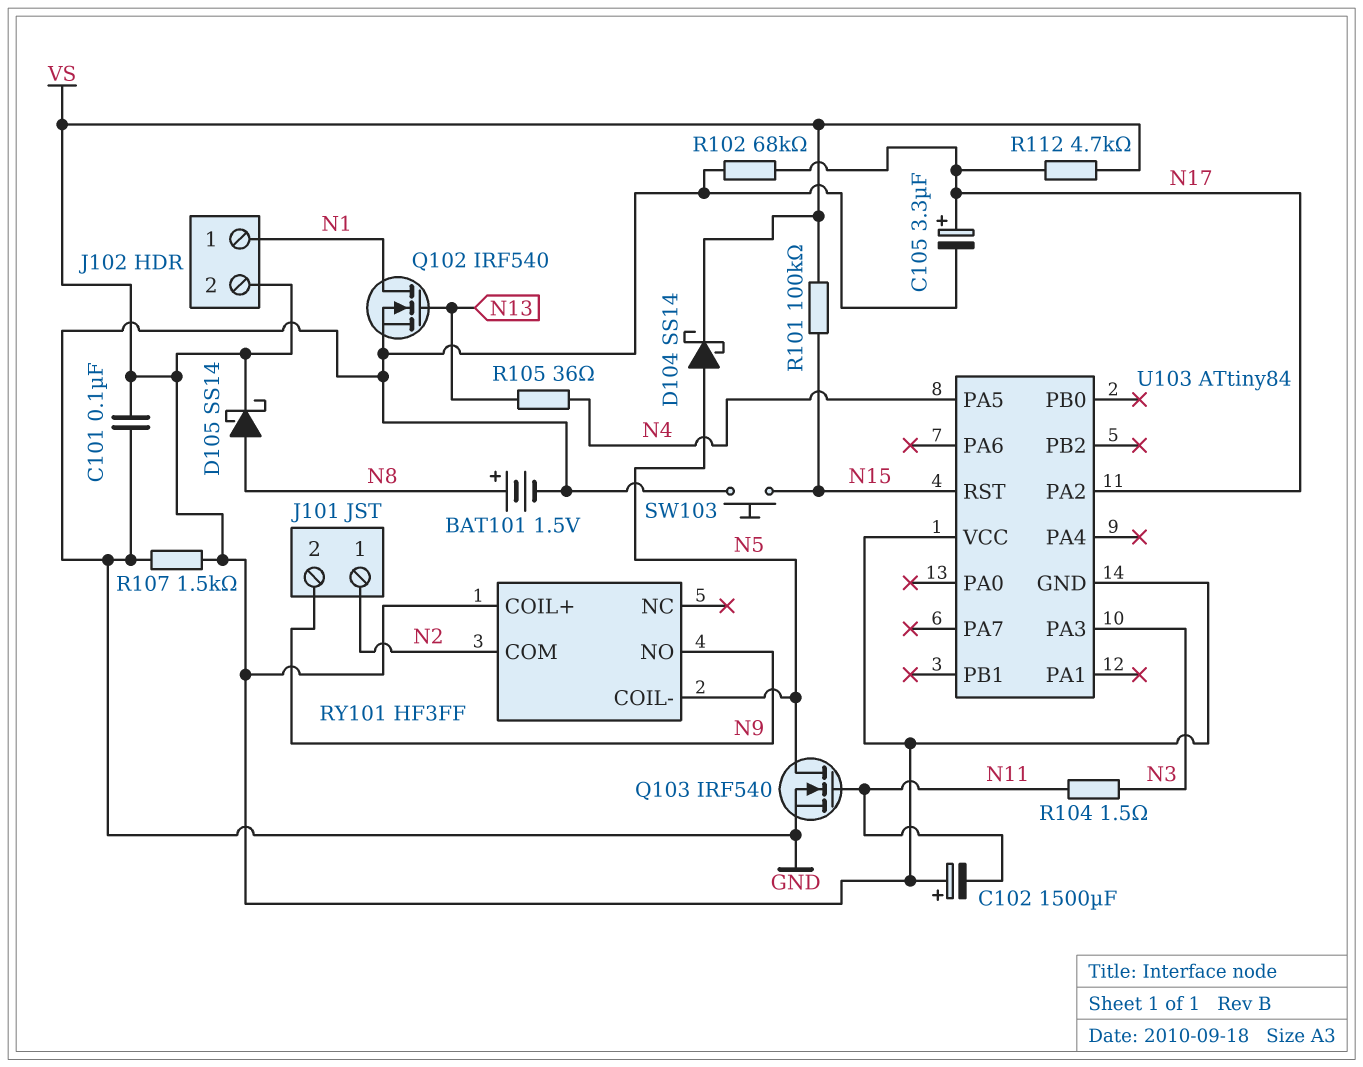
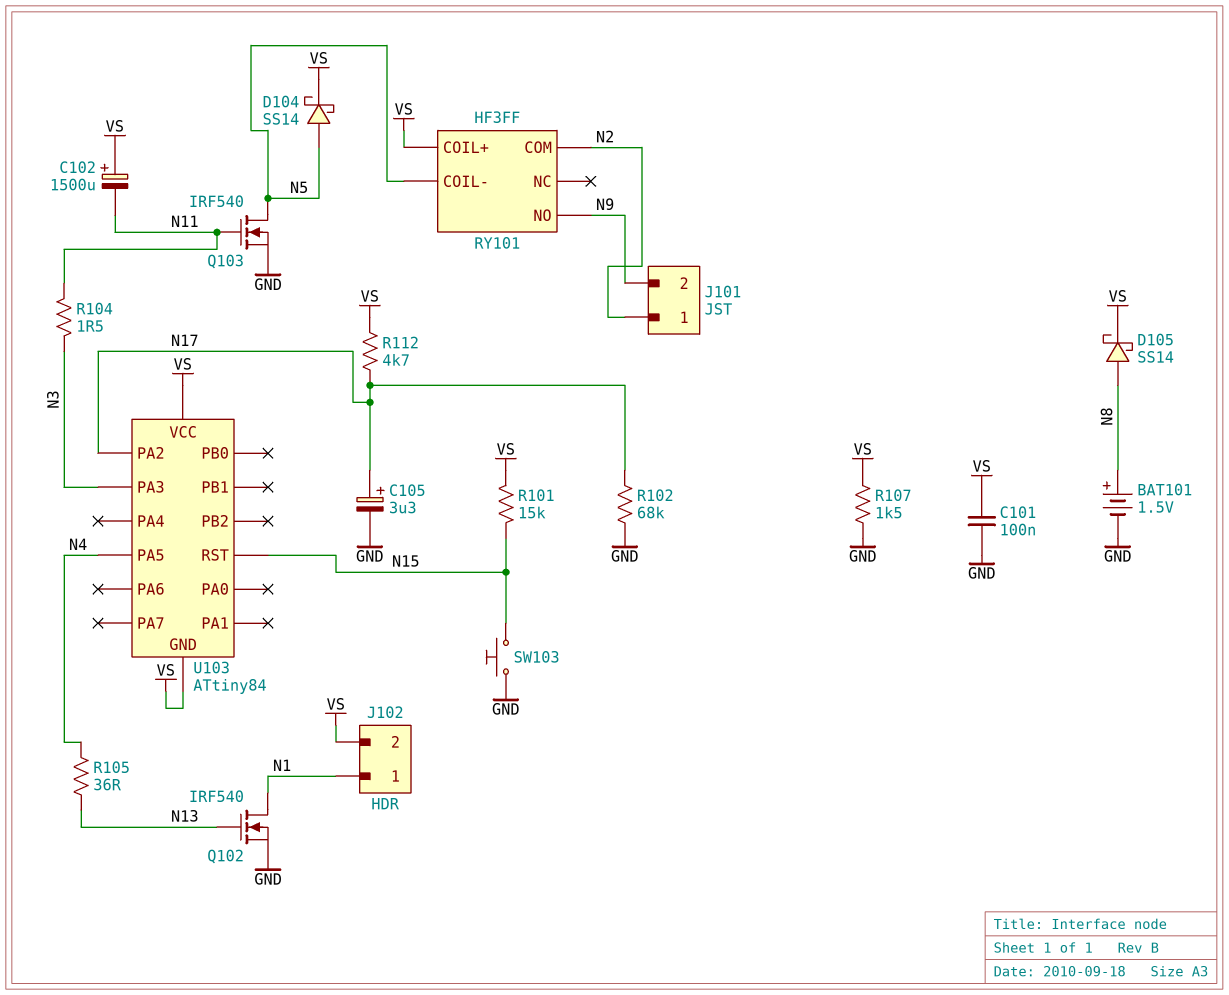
R101: 100k (N15, VS) -> 15k (N15, VS)

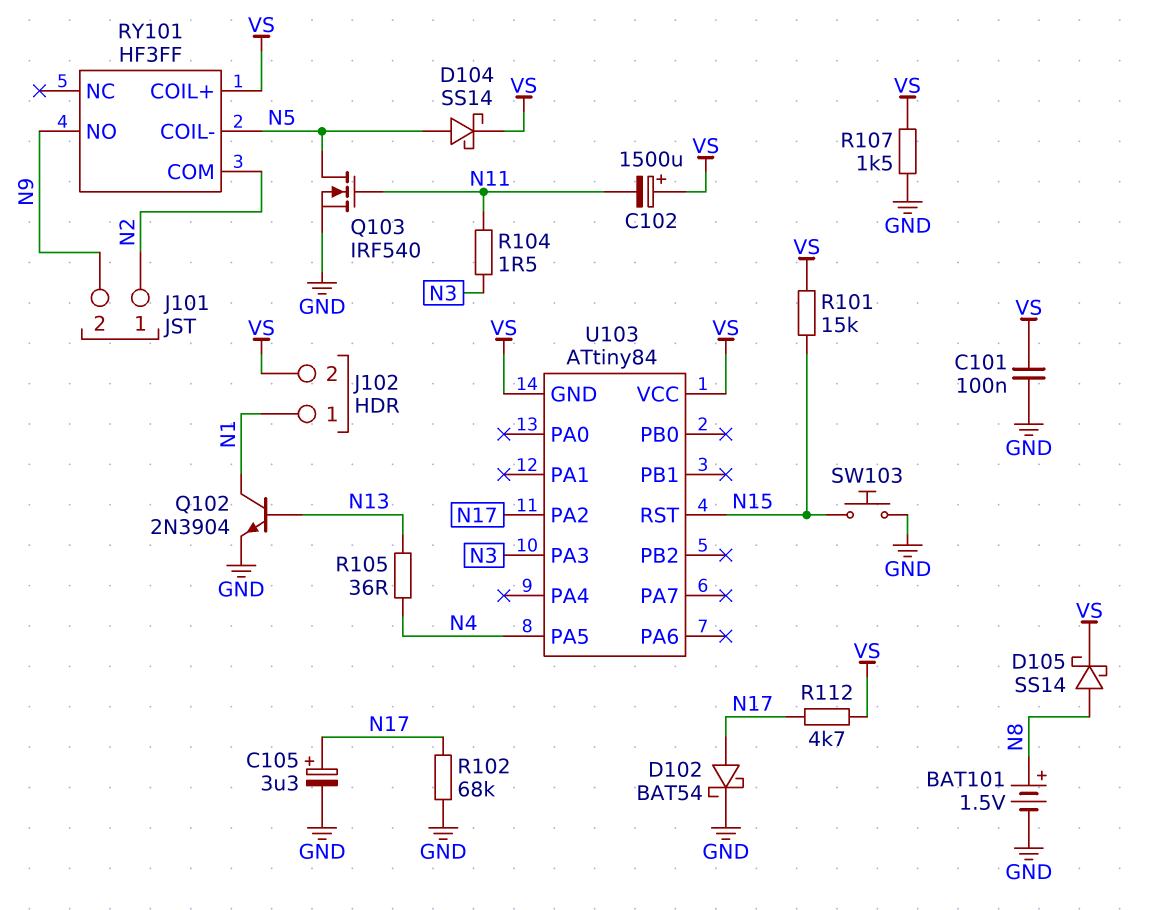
D102: none -> schottky BAT54 (A N17, K GND)
Q102: NMOS IRF540 (G N13, D N1, S GND) -> NPN 2N3904 (B N13, C N1, E GND)

